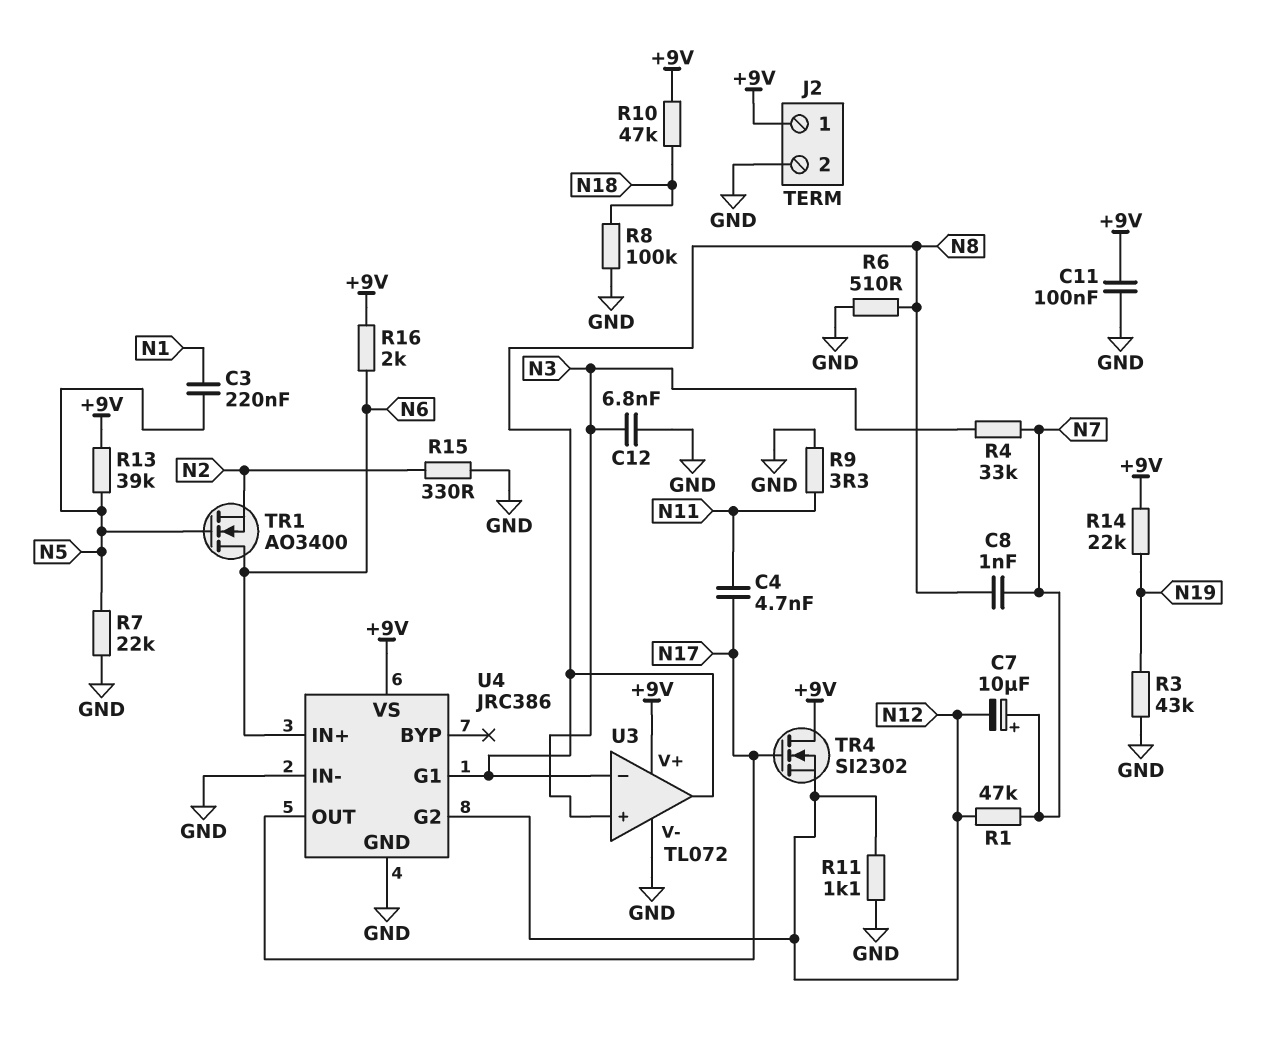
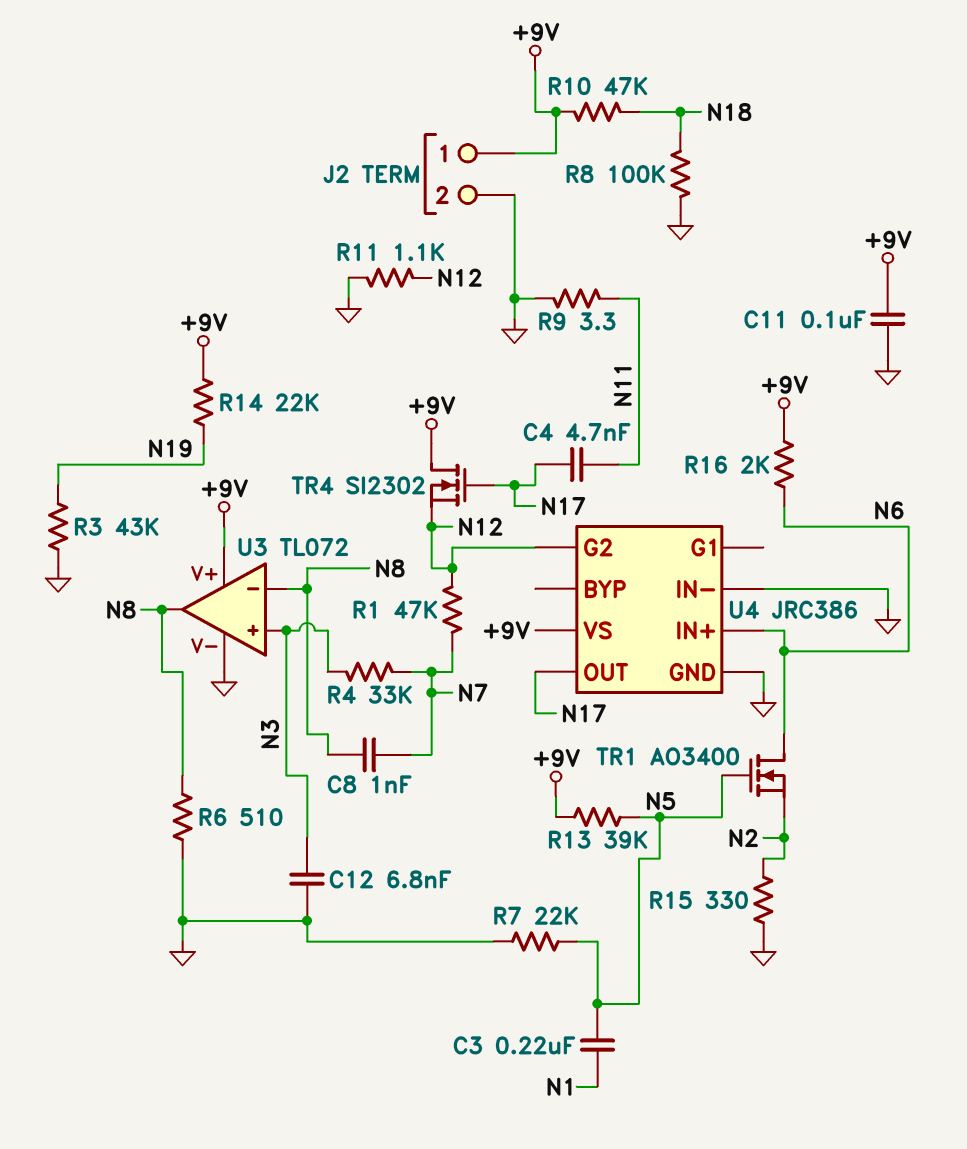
C7: 10uF (plus N7, minus N12) -> none
U4 pin G1: N8 -> none

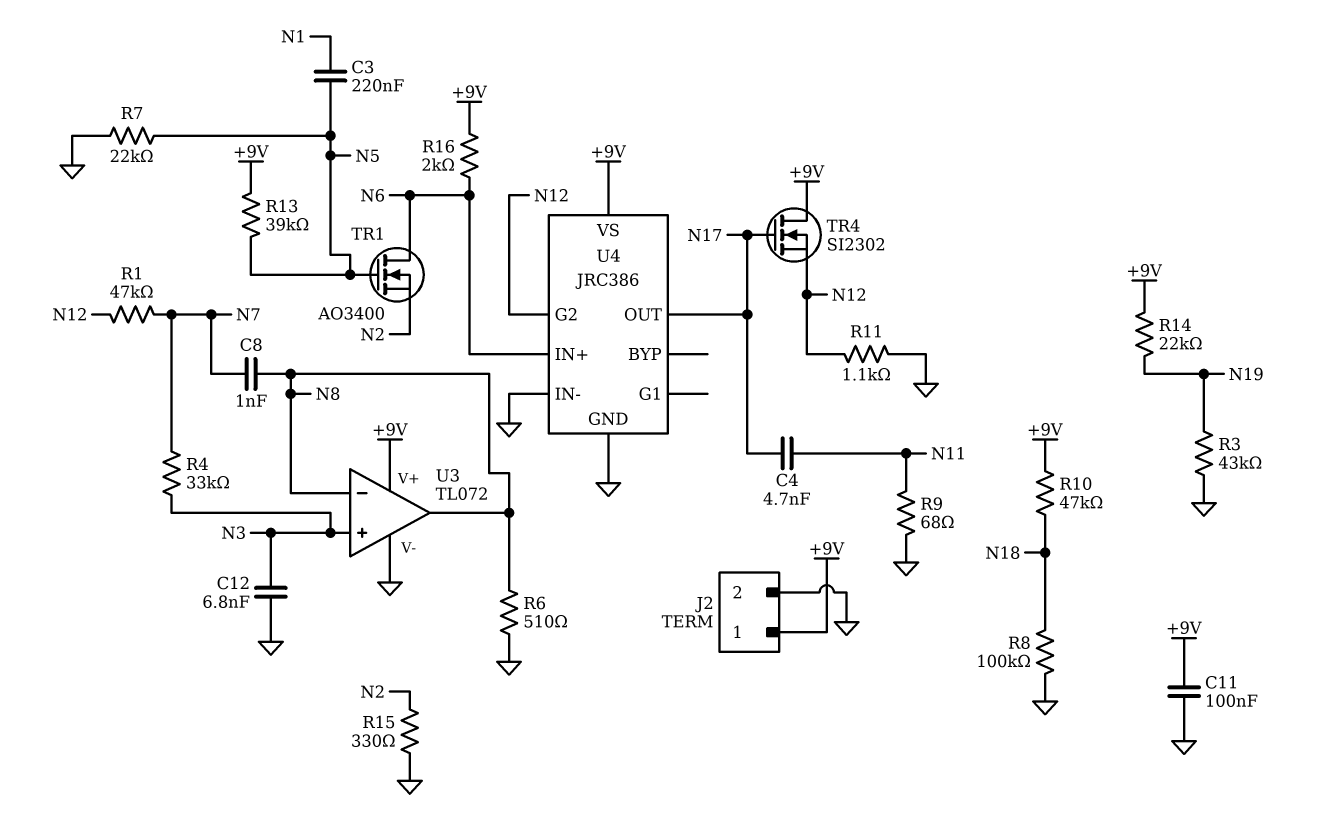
R9: 3.3 (GND, N11) -> 68 (GND, N11)

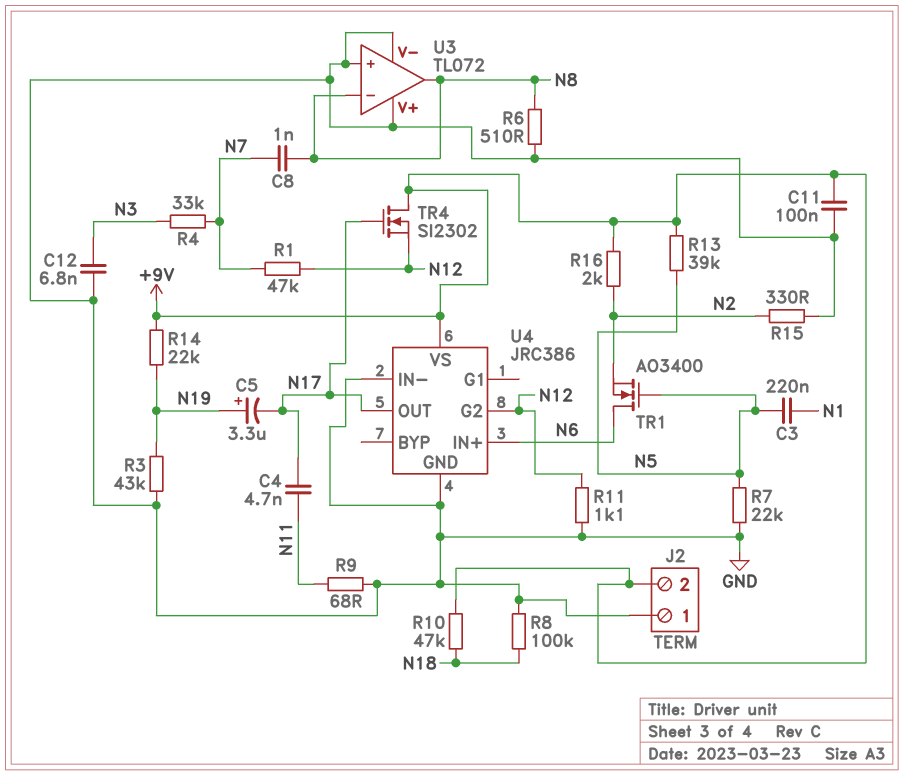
C5: none -> 3.3uF (plus N19, minus N17)
J2 pin 1: +9V -> GND
J2 pin 2: GND -> +9V
R16: 2k (+9V, N6) -> 2k (+9V, N2)
U3 pin V+: +9V -> GND
U3 pin in+: N3 -> GND

